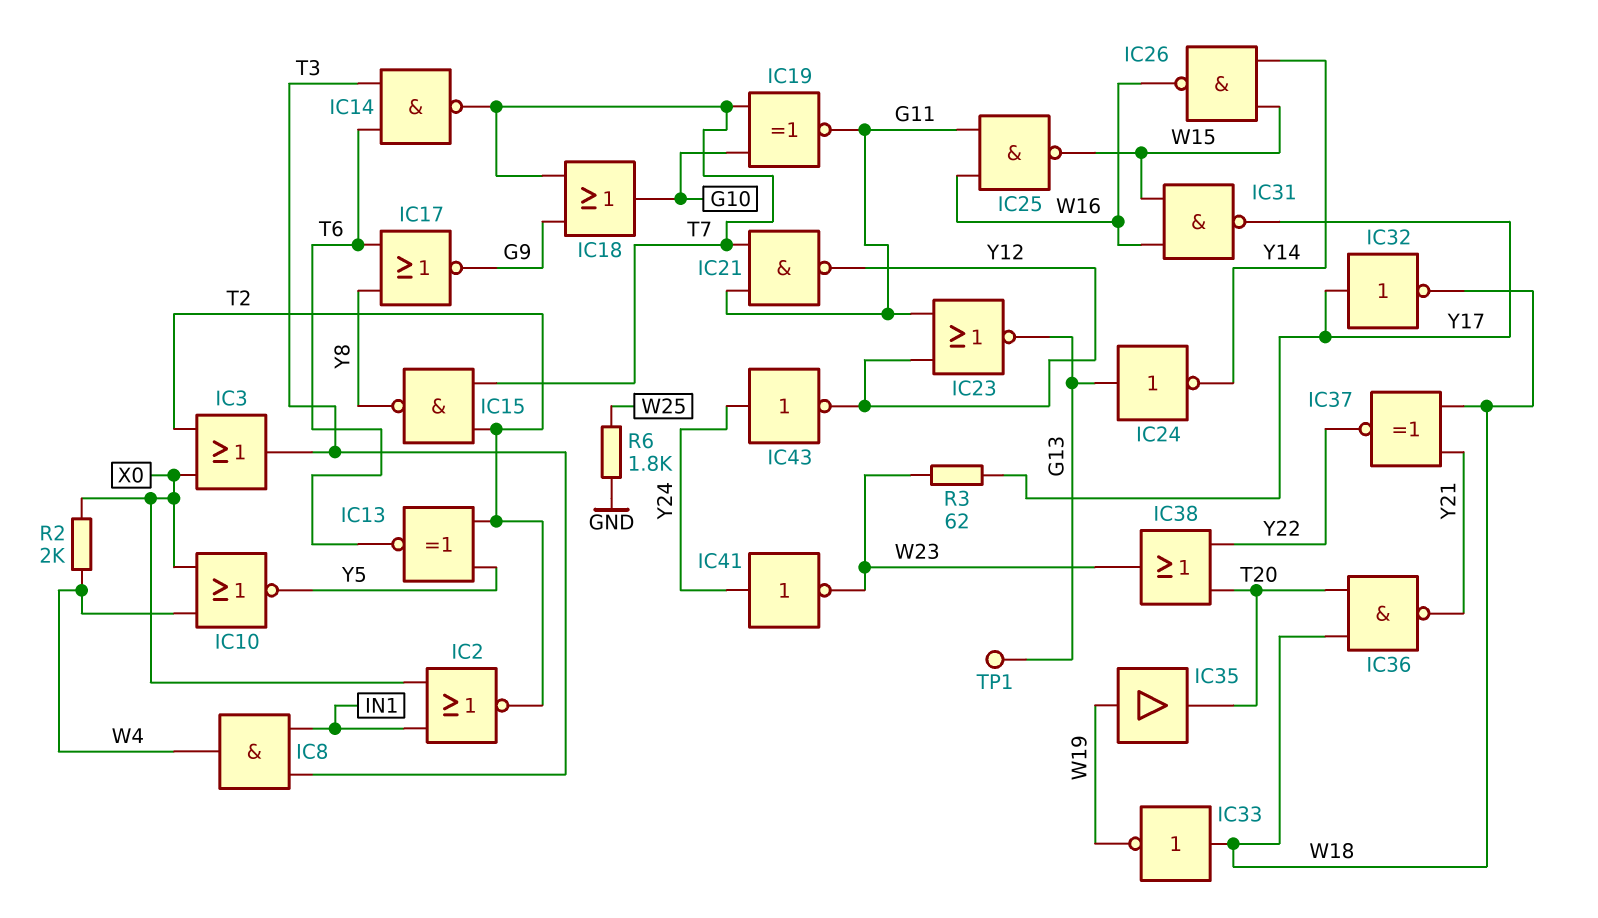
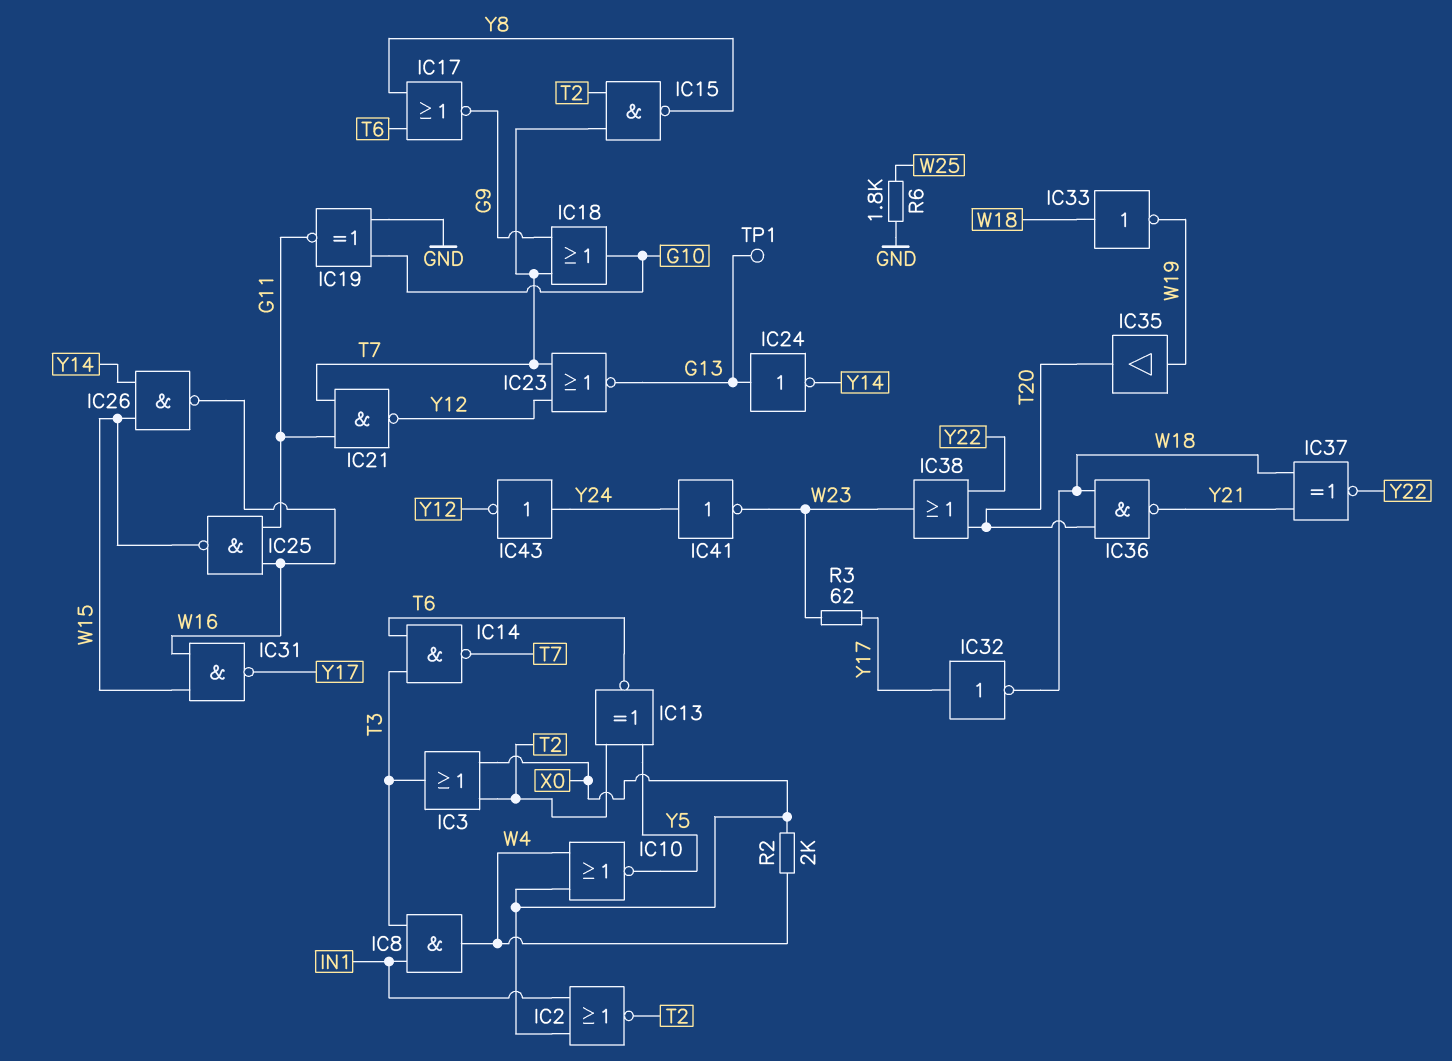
IC19: XNOR (in G10, in T7, out G11) -> XNOR (in G10, in GND, out G11)
IC23: NOR (in G11, in Y12, out G13) -> NOR (in T7, in Y12, out G13)

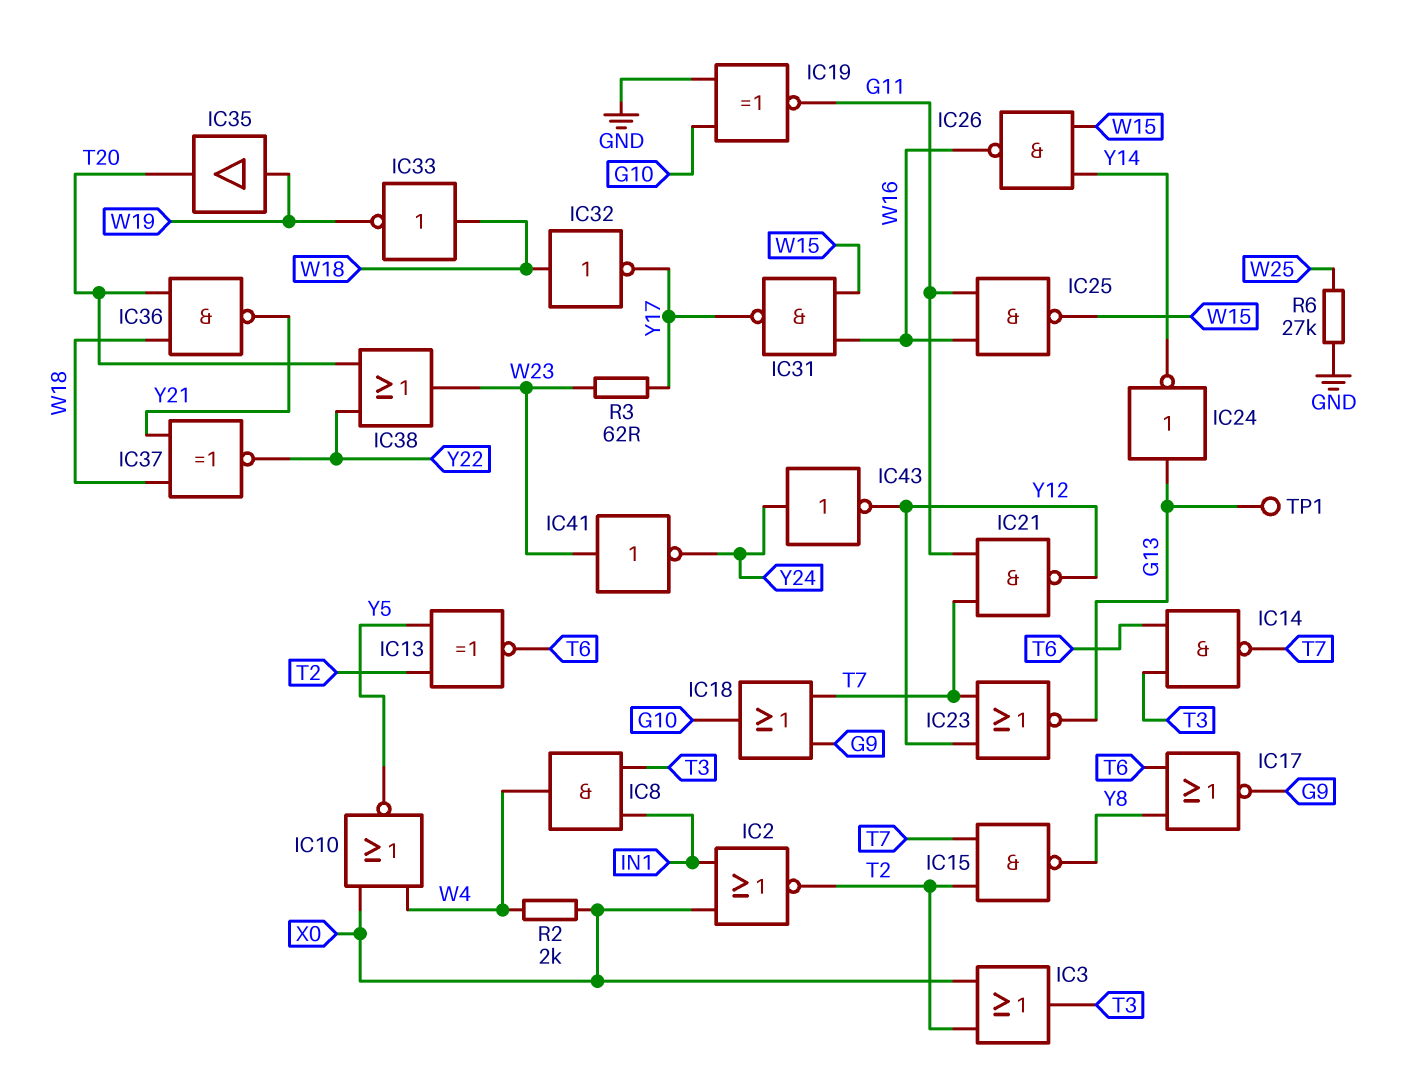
IC32: NOT (in Y17, out W18) -> NOT (in W18, out Y17)
IC41: NOT (in Y24, out W23) -> NOT (in W23, out Y24)
R6: 1.8k (GND, W25) -> 27k (GND, W25)

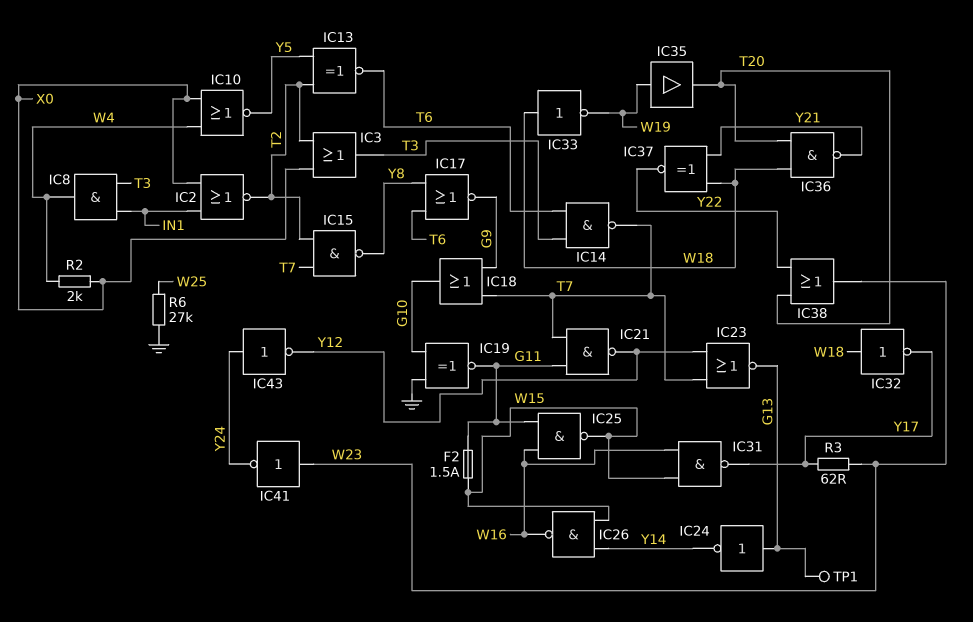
F2: none -> 1.5A (G11, W15)

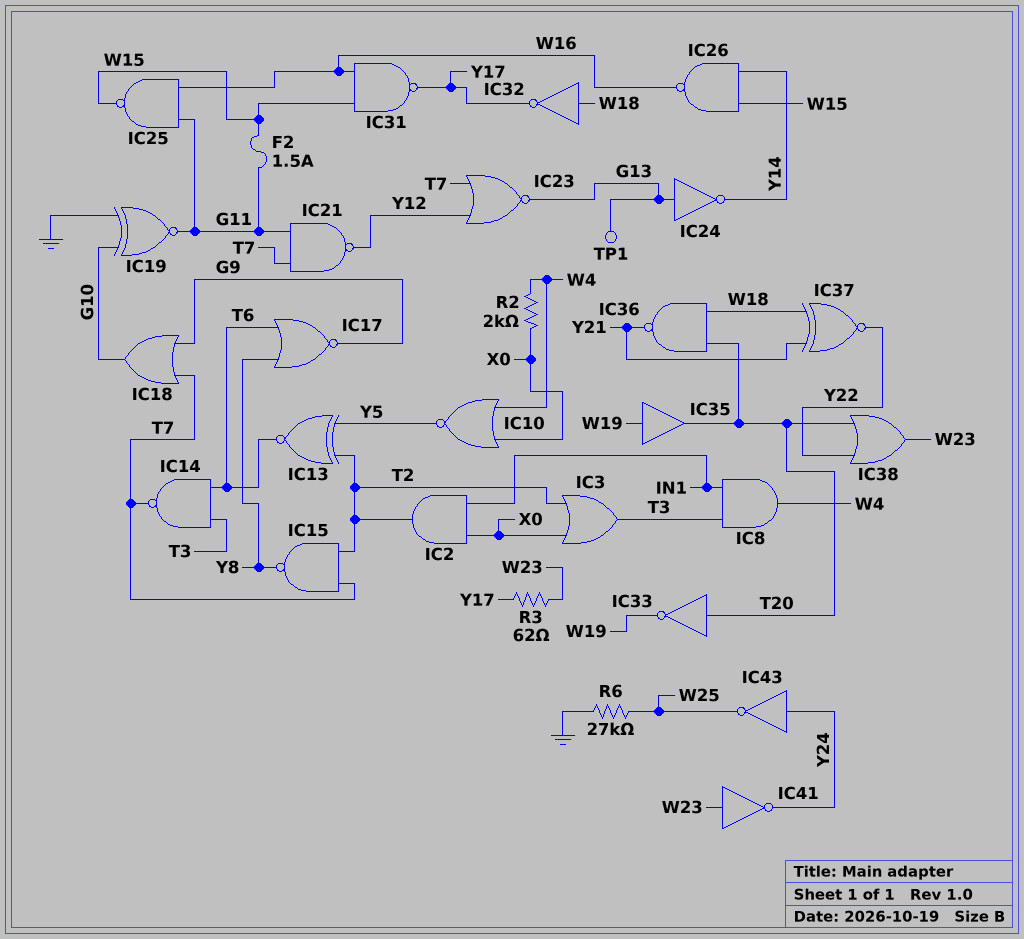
IC2: NOR (in IN1, in X0, out T2) -> AND (in IN1, in X0, out T2)
IC33: NOT (in W18, out W19) -> NOT (in T20, out W19)
IC43: NOT (in Y24, out Y12) -> NOT (in Y24, out W25)

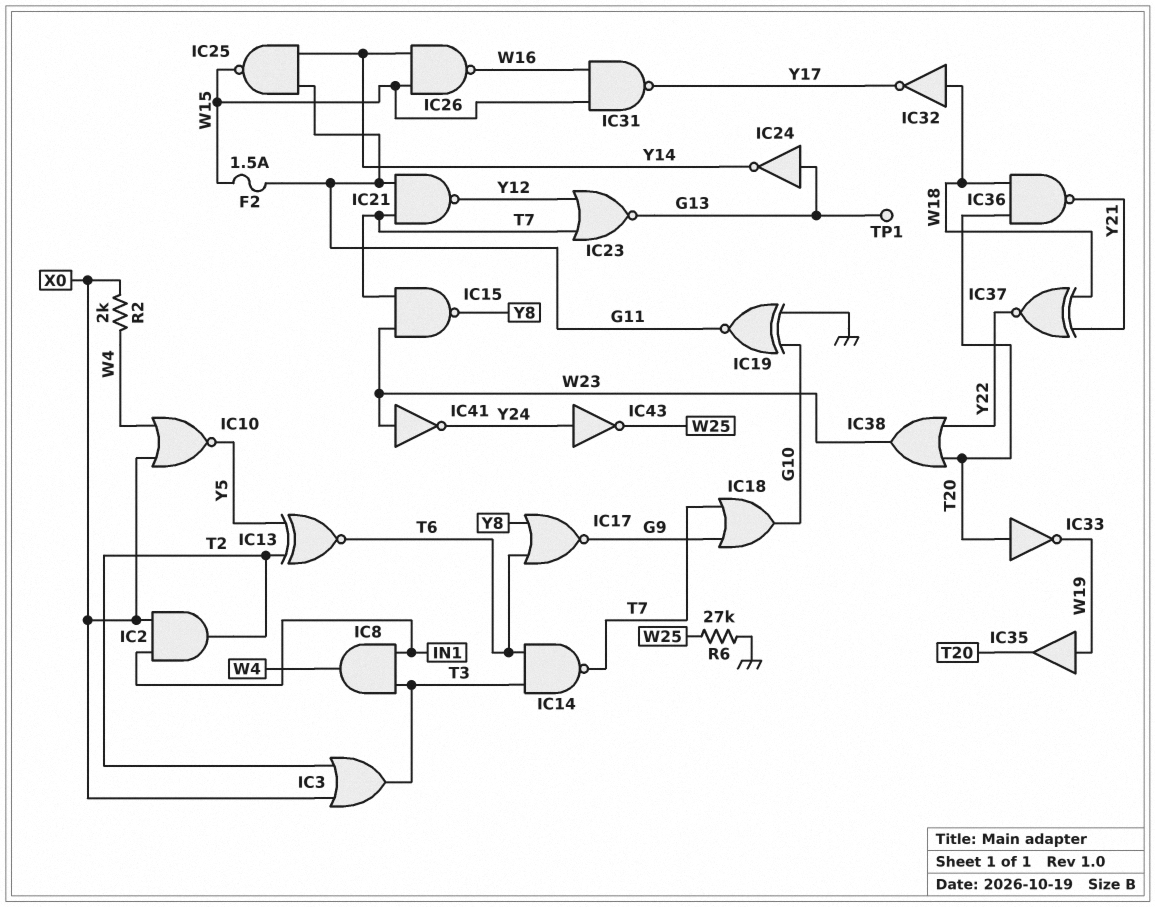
IC15: NAND (in T2, in T7, out Y8) -> NAND (in T7, in W23, out Y8)
IC25: NAND (in G11, in W16, out W15) -> NAND (in G11, in Y14, out W15)
R3: 62 (W23, Y17) -> none

